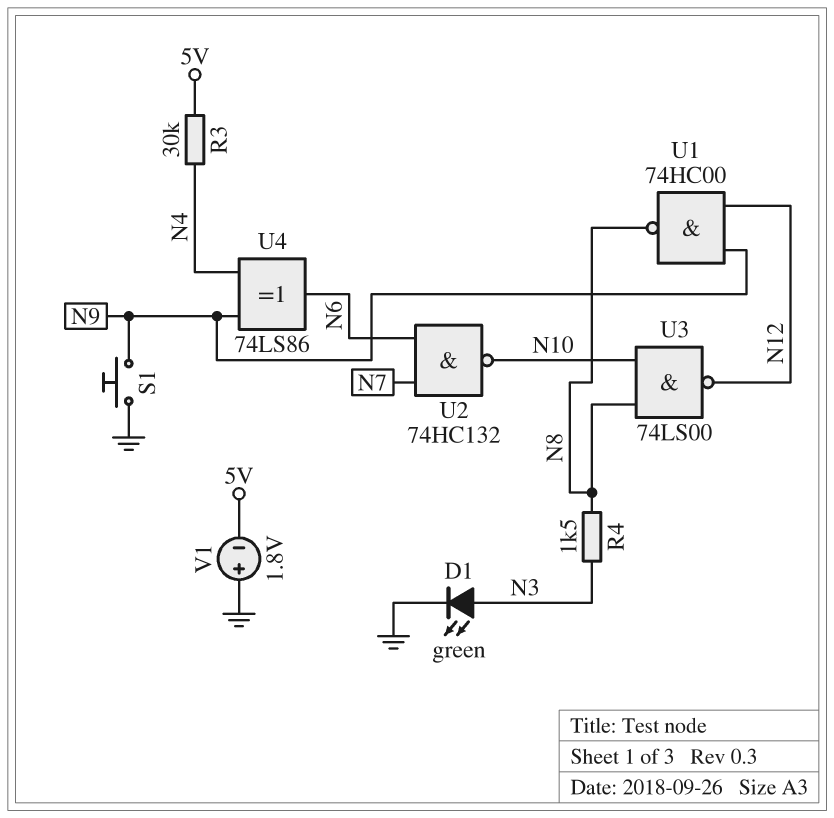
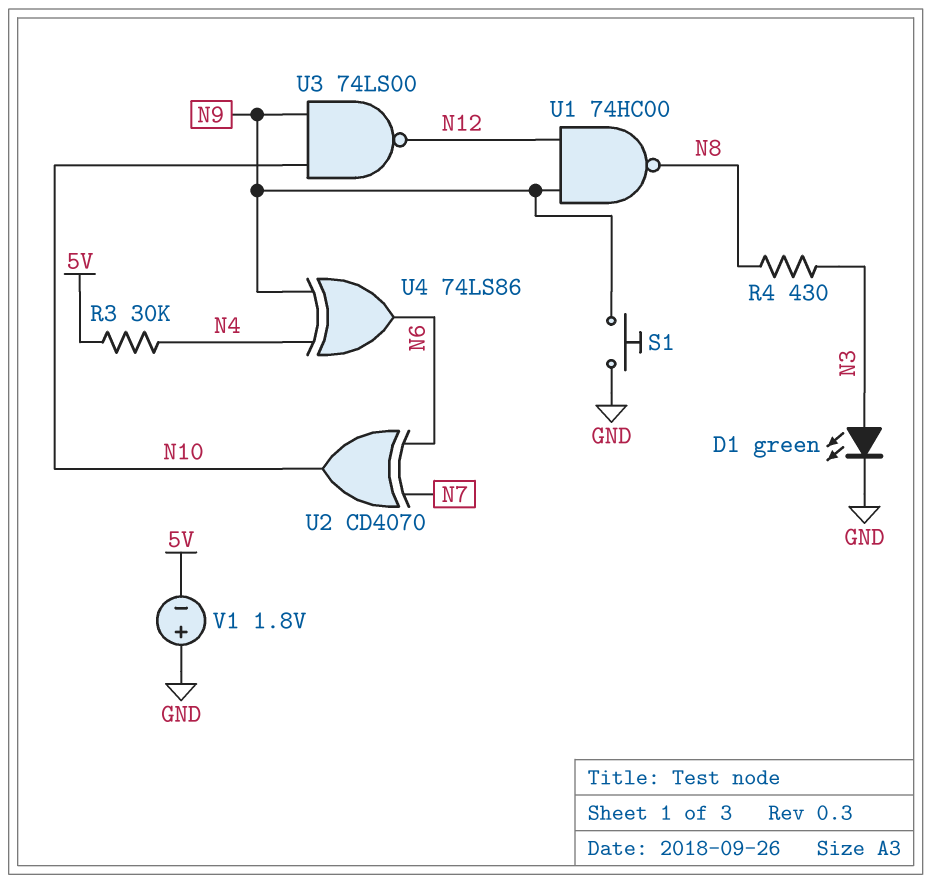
R4: 1.5k (N3, N8) -> 430 (N3, N8)
U2: NAND 74HC132 (in N6, in N7, out N10) -> XOR CD4070 (in N6, in N7, out N10)
U3: NAND 74LS00 (in N8, in N10, out N12) -> NAND 74LS00 (in N9, in N10, out N12)

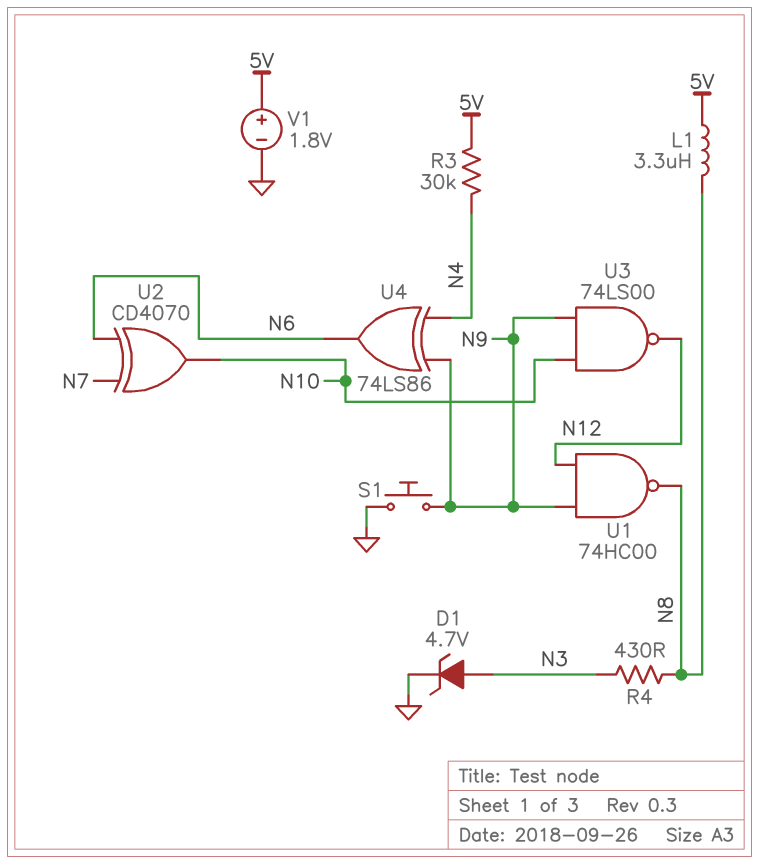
D1: LED green (A N3, K GND) -> zener 4.7V (A N3, K GND)
L1: none -> 3.3uH (5V, N8)
V1: 1.8V (plus GND, minus 5V) -> 1.8V (plus 5V, minus GND)

